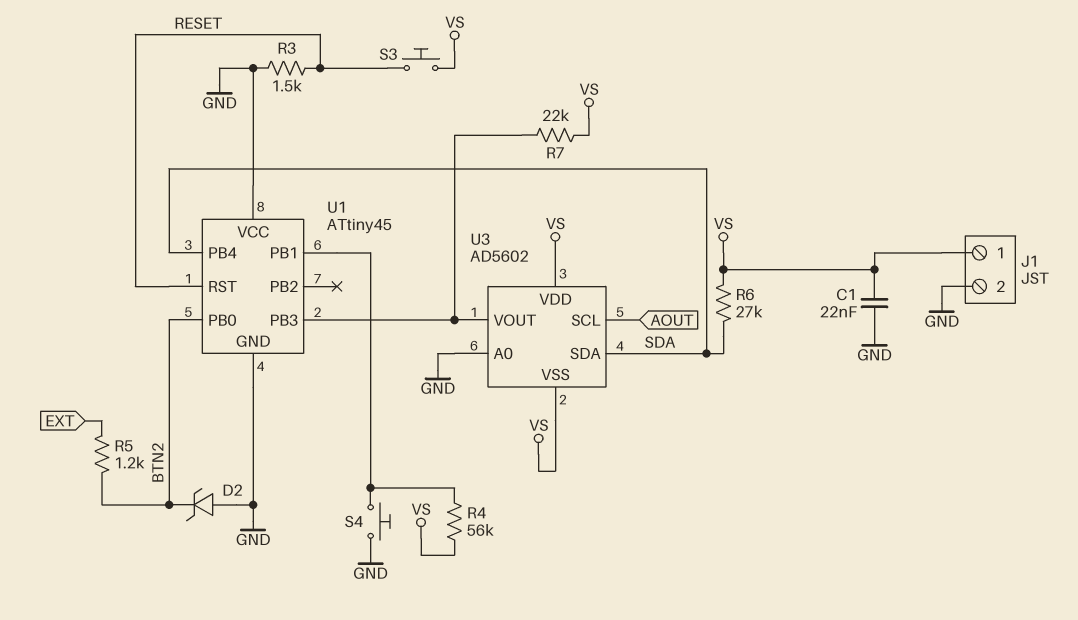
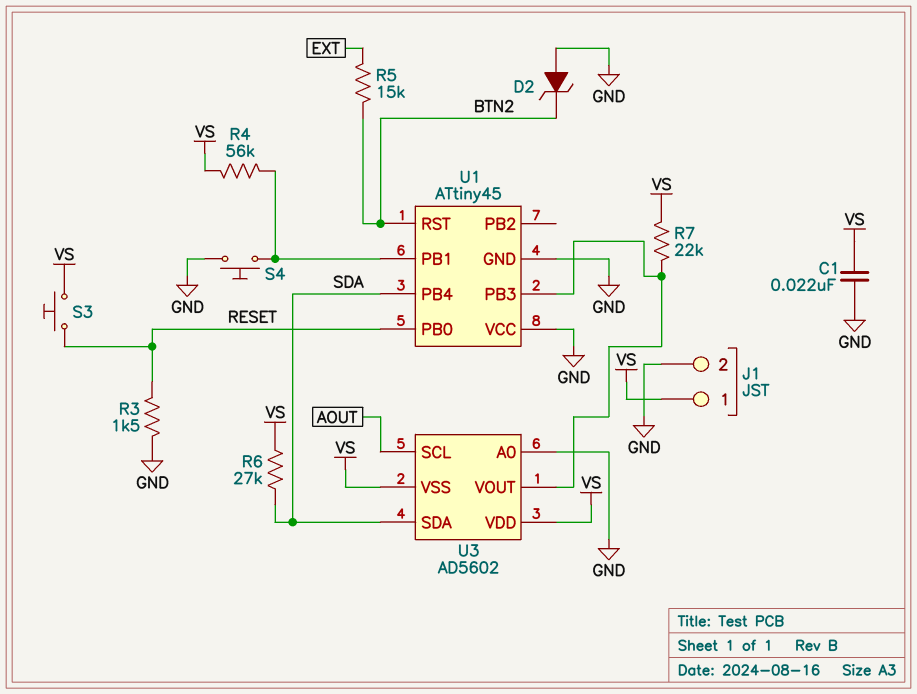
R5: 1.2k (BTN2, EXT) -> 15k (BTN2, EXT)
U1 pin PB0: BTN2 -> RESET
U1 pin RST: RESET -> BTN2

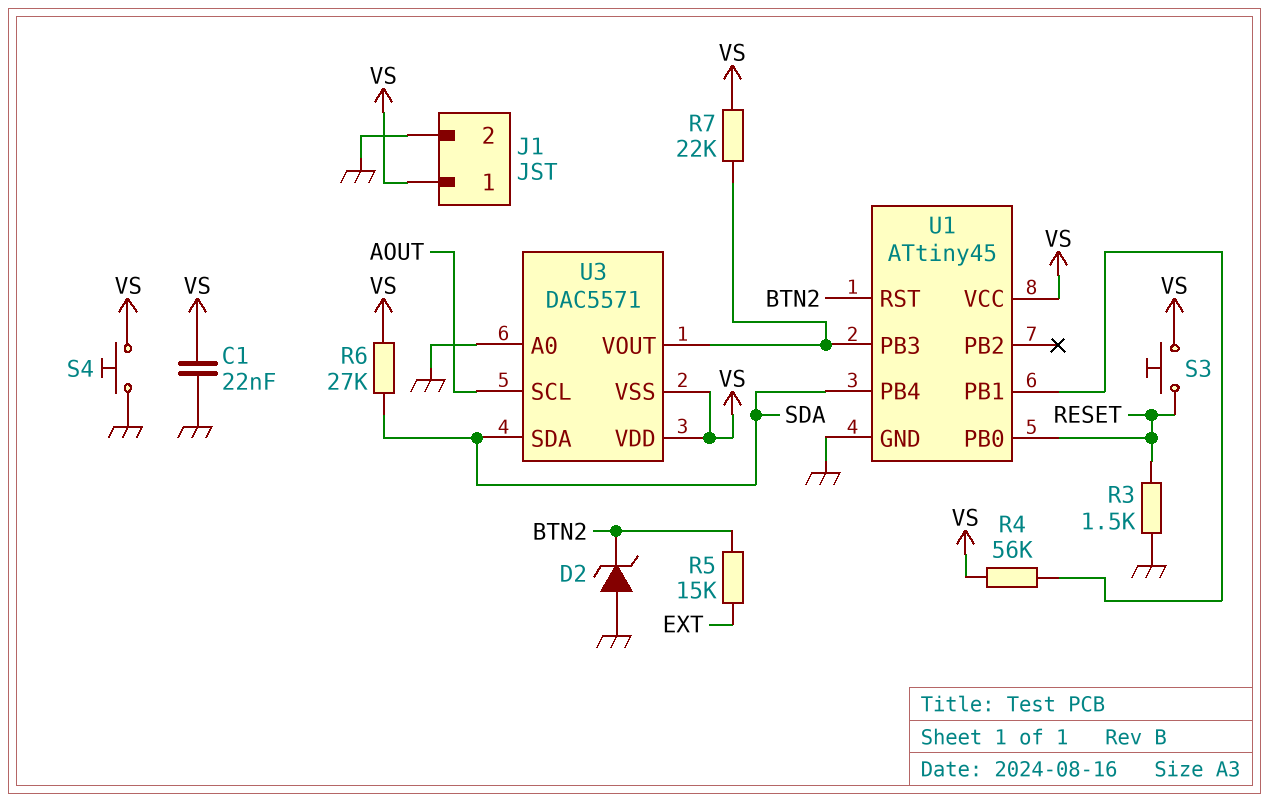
S4: button (GND, U1/PB1) -> button (GND, VS)
U1 pin VCC: GND -> VS
U3: AD5602 -> DAC5571

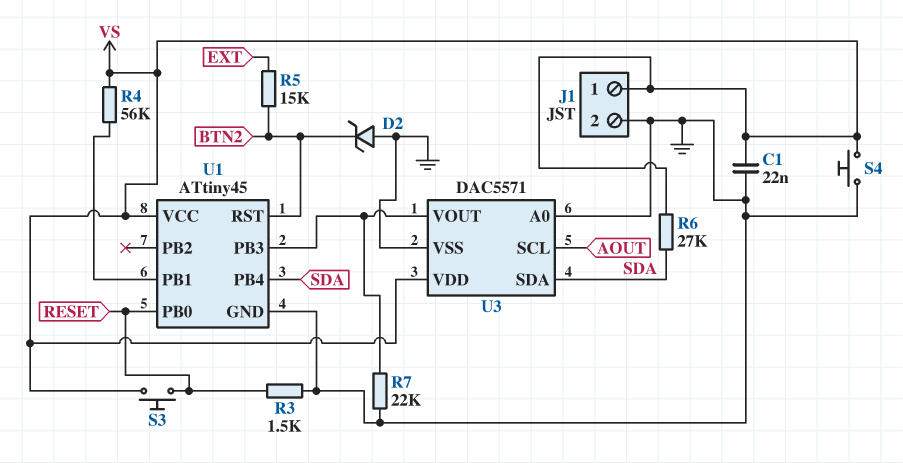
R7: 22k (U1/PB3, VS) -> 22k (GND, U1/PB3)
U3 pin VSS: VS -> GND

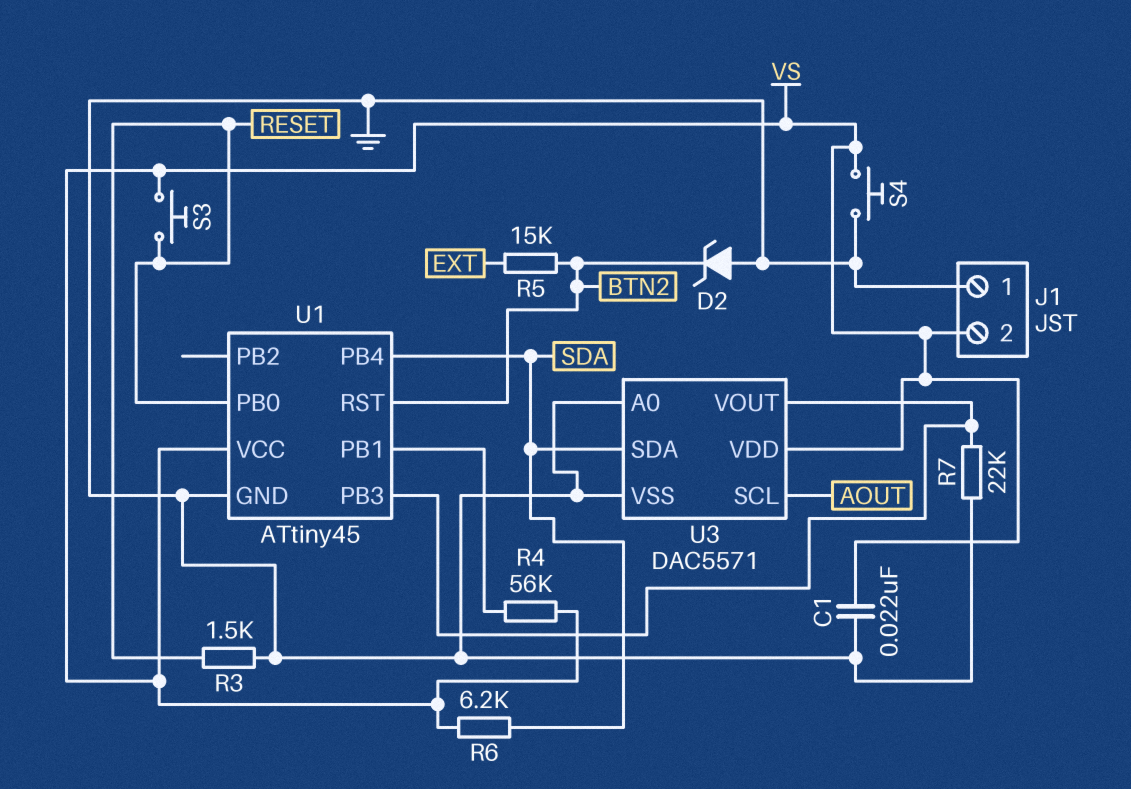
J1 pin 1: VS -> GND
J1 pin 2: GND -> VS
R6: 27k (SDA, VS) -> 6.2k (SDA, VS)

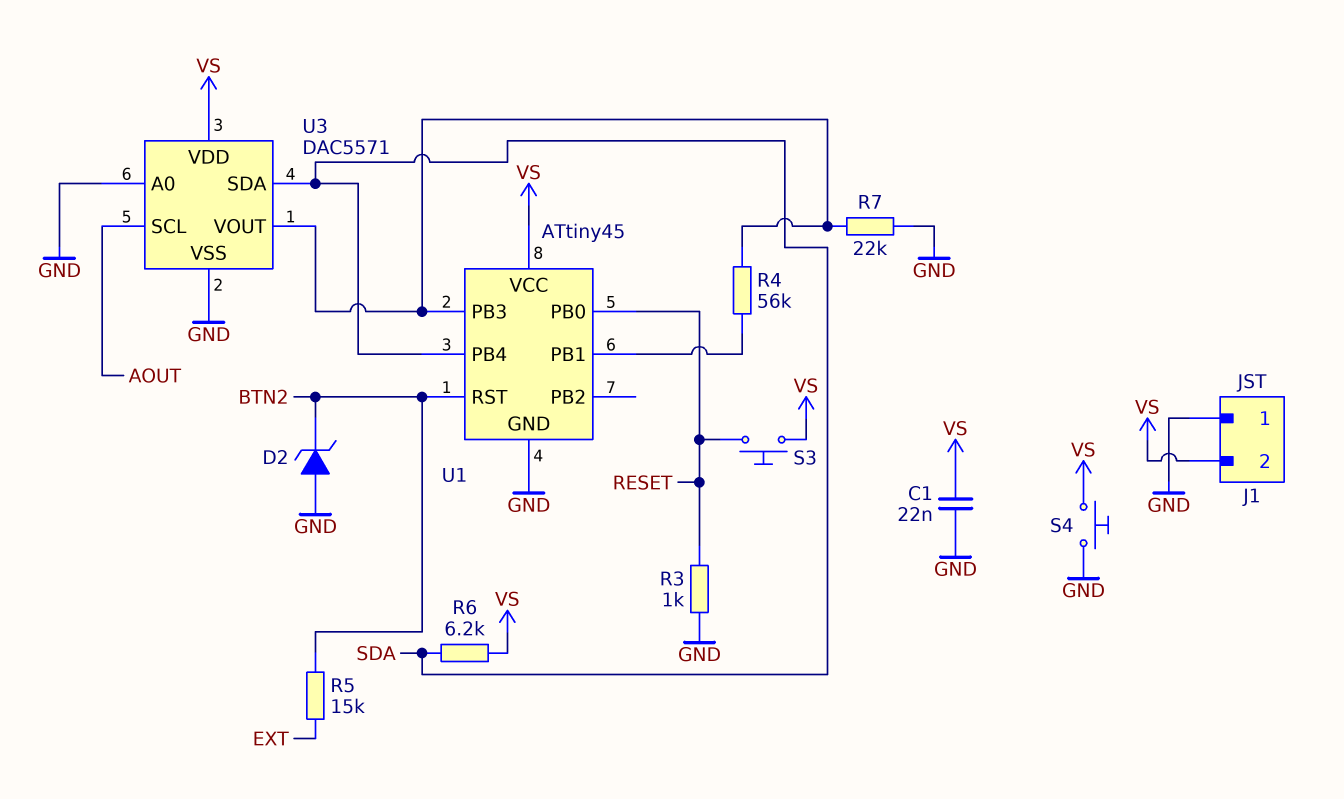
R3: 1.5k (GND, RESET) -> 1k (GND, RESET)
R4: 56k (U1/PB1, VS) -> 56k (U1/PB1, U1/PB3)

